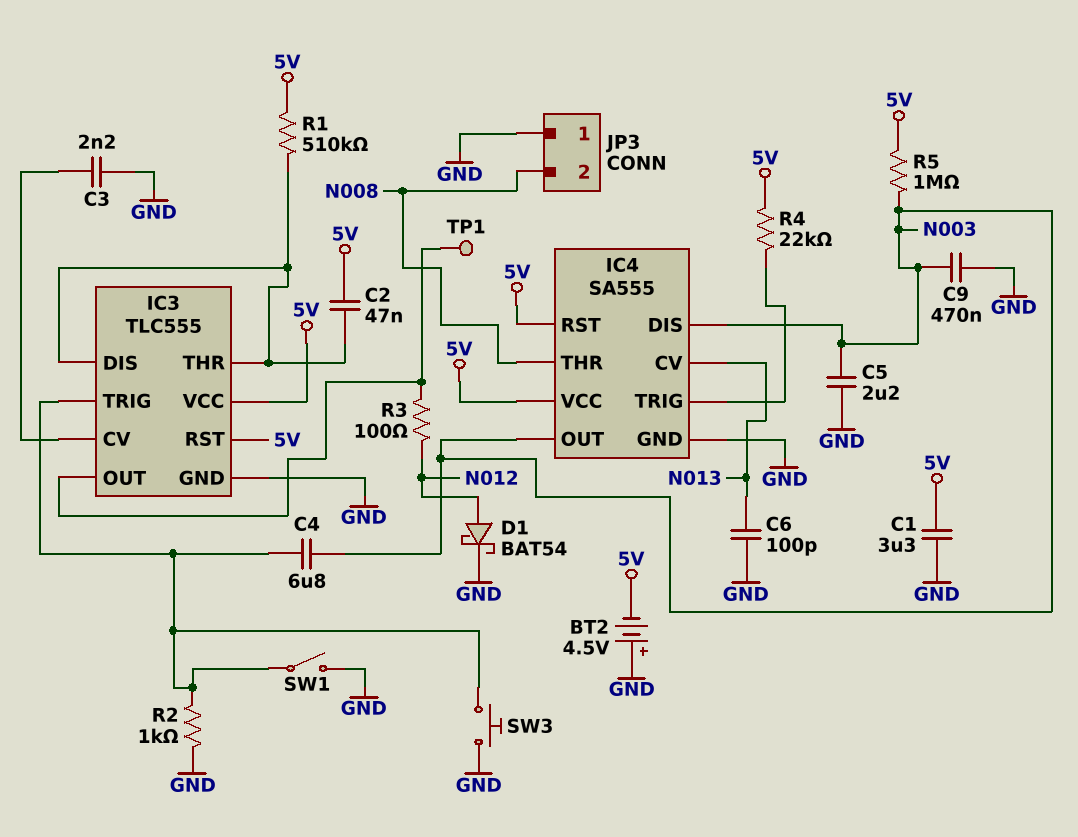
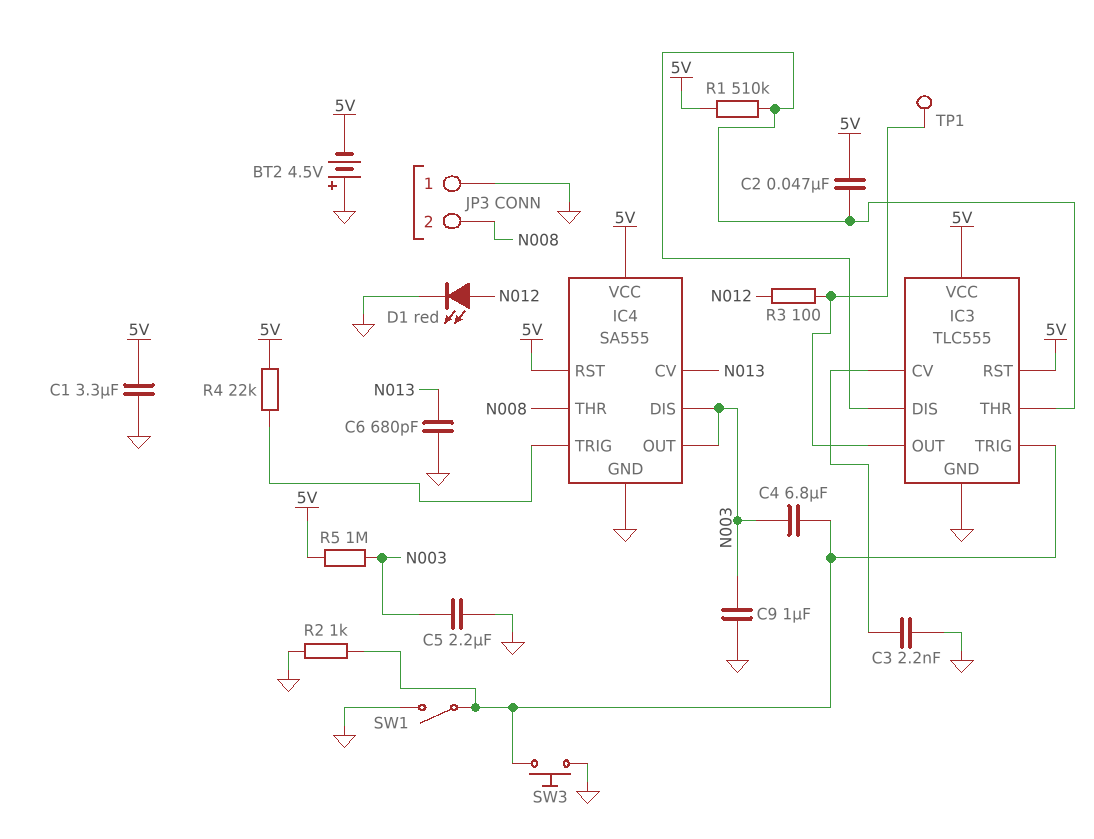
C6: 100pF (GND, N013) -> 680pF (GND, N013)
C9: 470nF (GND, N003) -> 1uF (GND, N003)
D1: schottky BAT54 (A N012, K GND) -> LED red (A N012, K GND)

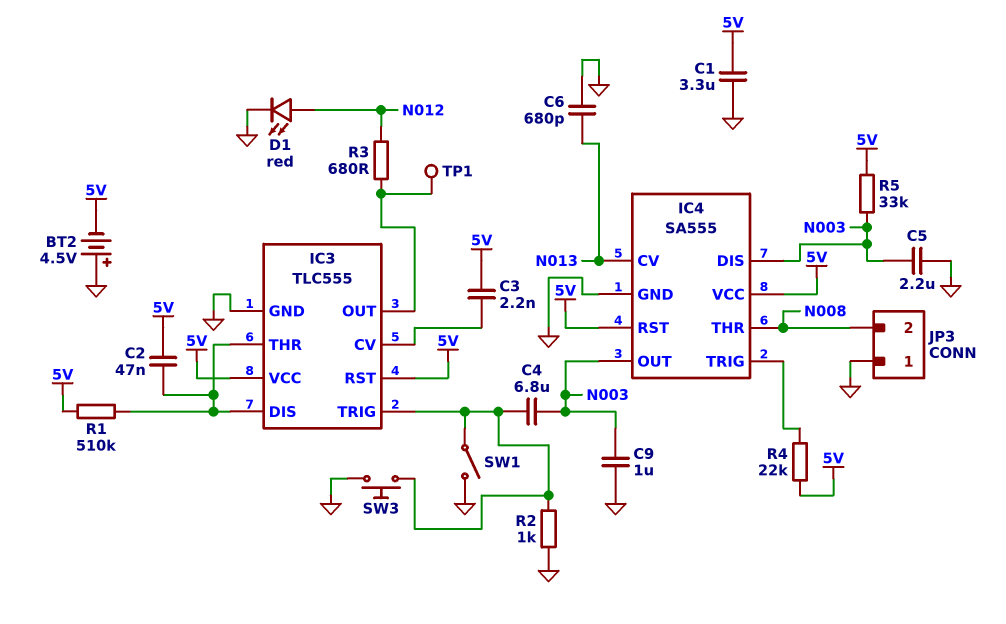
C3: 2.2nF (GND, IC3/CV) -> 2.2nF (5V, IC3/CV)
R3: 100 (IC3/OUT, N012) -> 680 (IC3/OUT, N012)
R5: 1M (5V, N003) -> 33k (5V, N003)

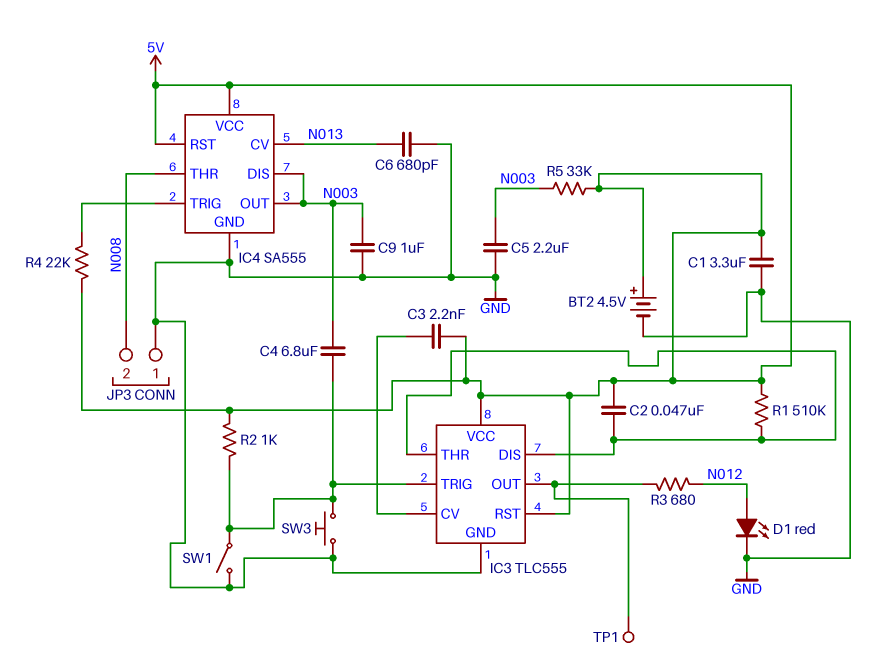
BT2: 4.5V (plus GND, minus 5V) -> 4.5V (plus 5V, minus GND)
R2: 1k (GND, IC3/TRIG) -> 1k (5V, IC3/TRIG)

